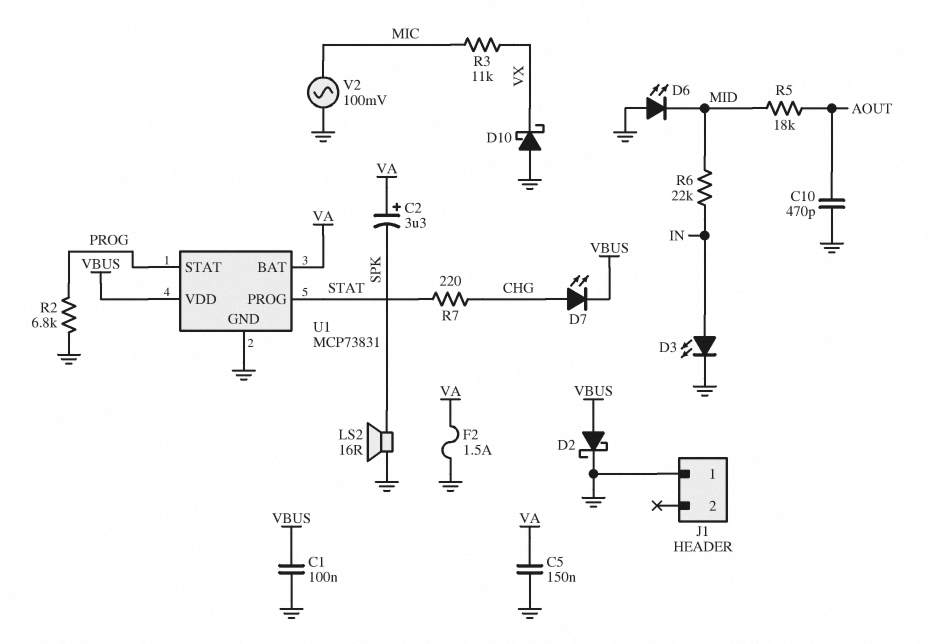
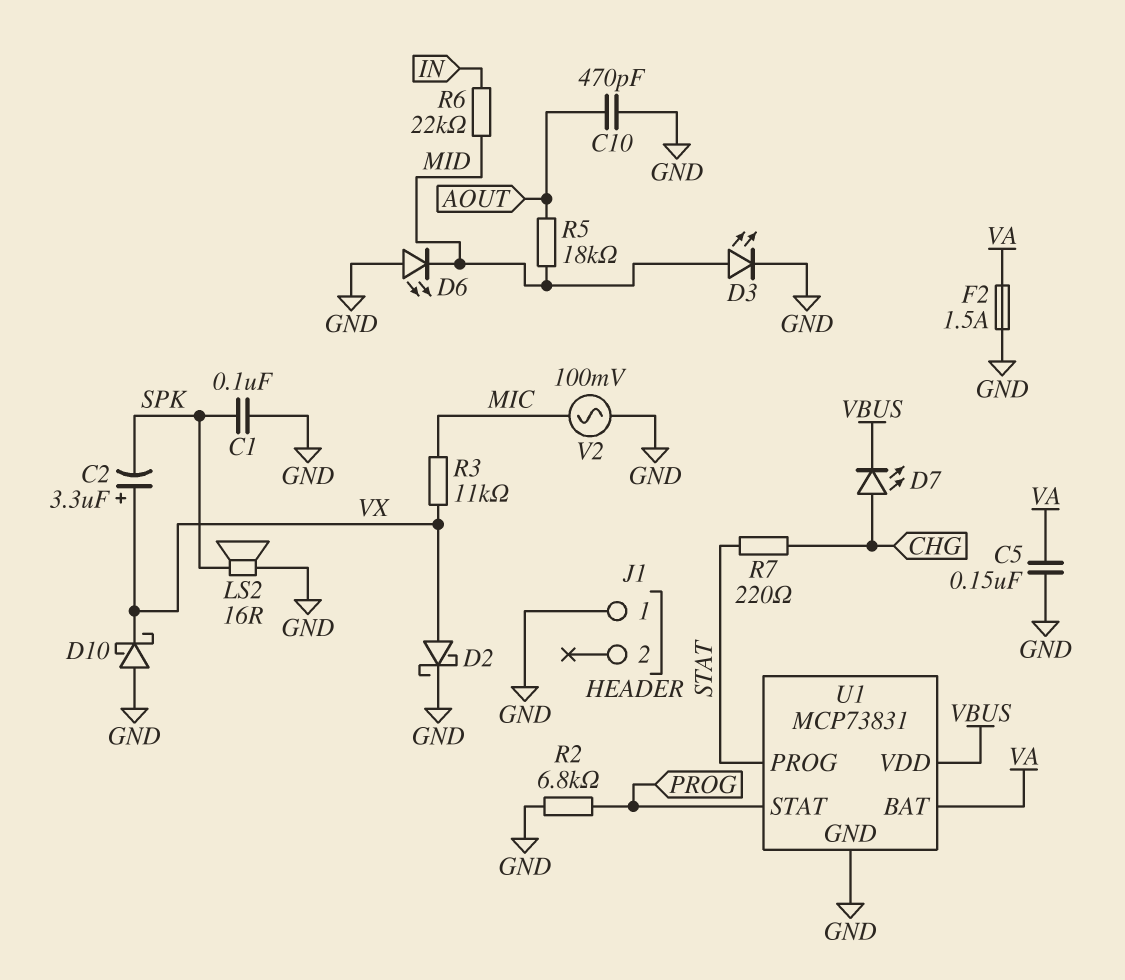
C1: 100nF (GND, VBUS) -> 100nF (GND, SPK)
C2: 3.3uF (plus VA, minus SPK) -> 3.3uF (plus VX, minus SPK)
D2: schottky (A VBUS, K GND) -> schottky (A VX, K GND)
D3: LED (A IN, K GND) -> LED (A MID, K GND)

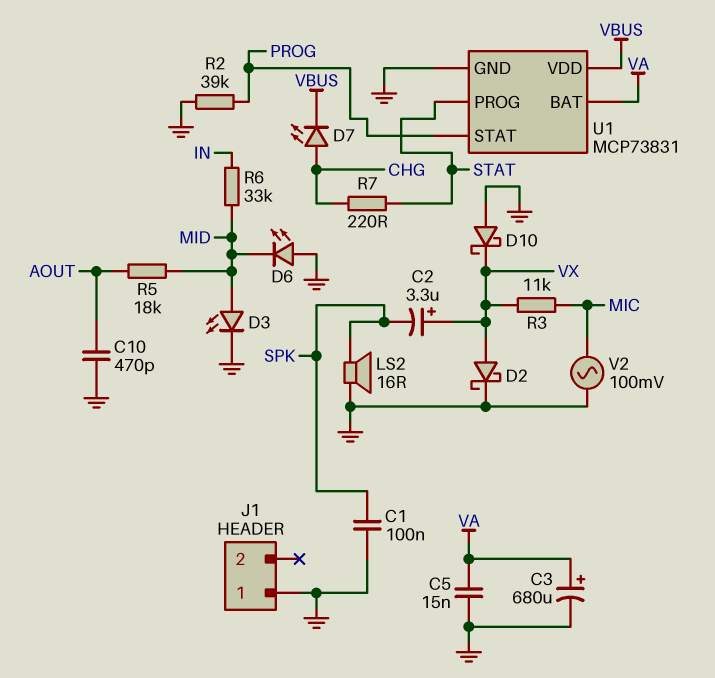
C3: none -> 680uF (plus VA, minus GND)
C5: 150nF (GND, VA) -> 15nF (GND, VA)
F2: 1.5A (GND, VA) -> none
R2: 6.8k (GND, PROG) -> 39k (GND, PROG)
R6: 22k (IN, MID) -> 33k (IN, MID)

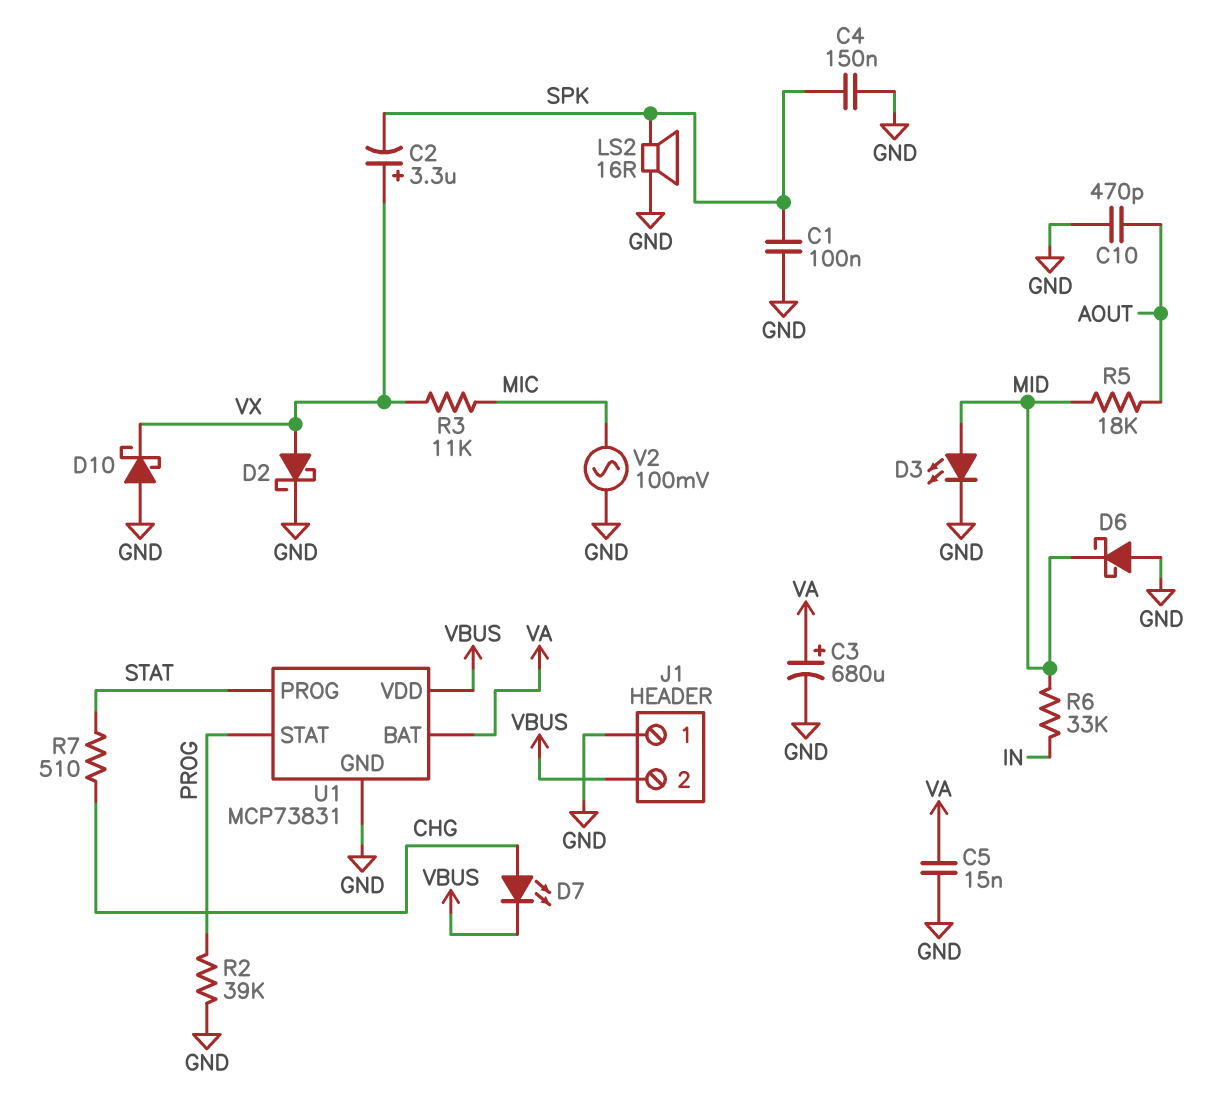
C4: none -> 150nF (GND, SPK)
D6: LED (A GND, K MID) -> schottky (A GND, K MID)
J1 pin 2: none -> VBUS
R7: 220 (CHG, STAT) -> 510 (CHG, STAT)

